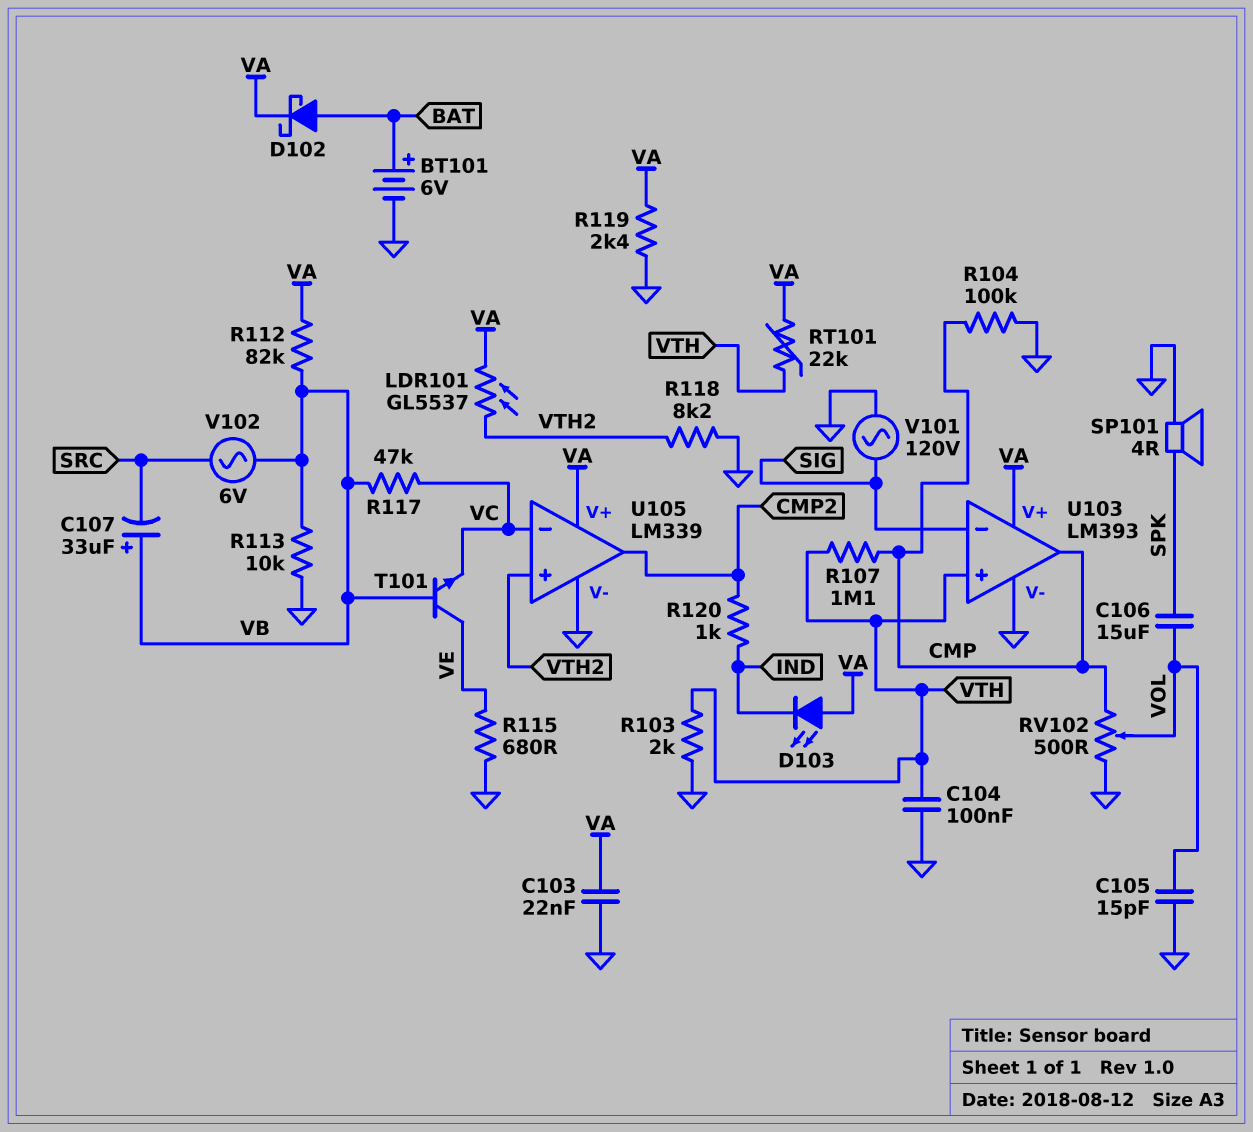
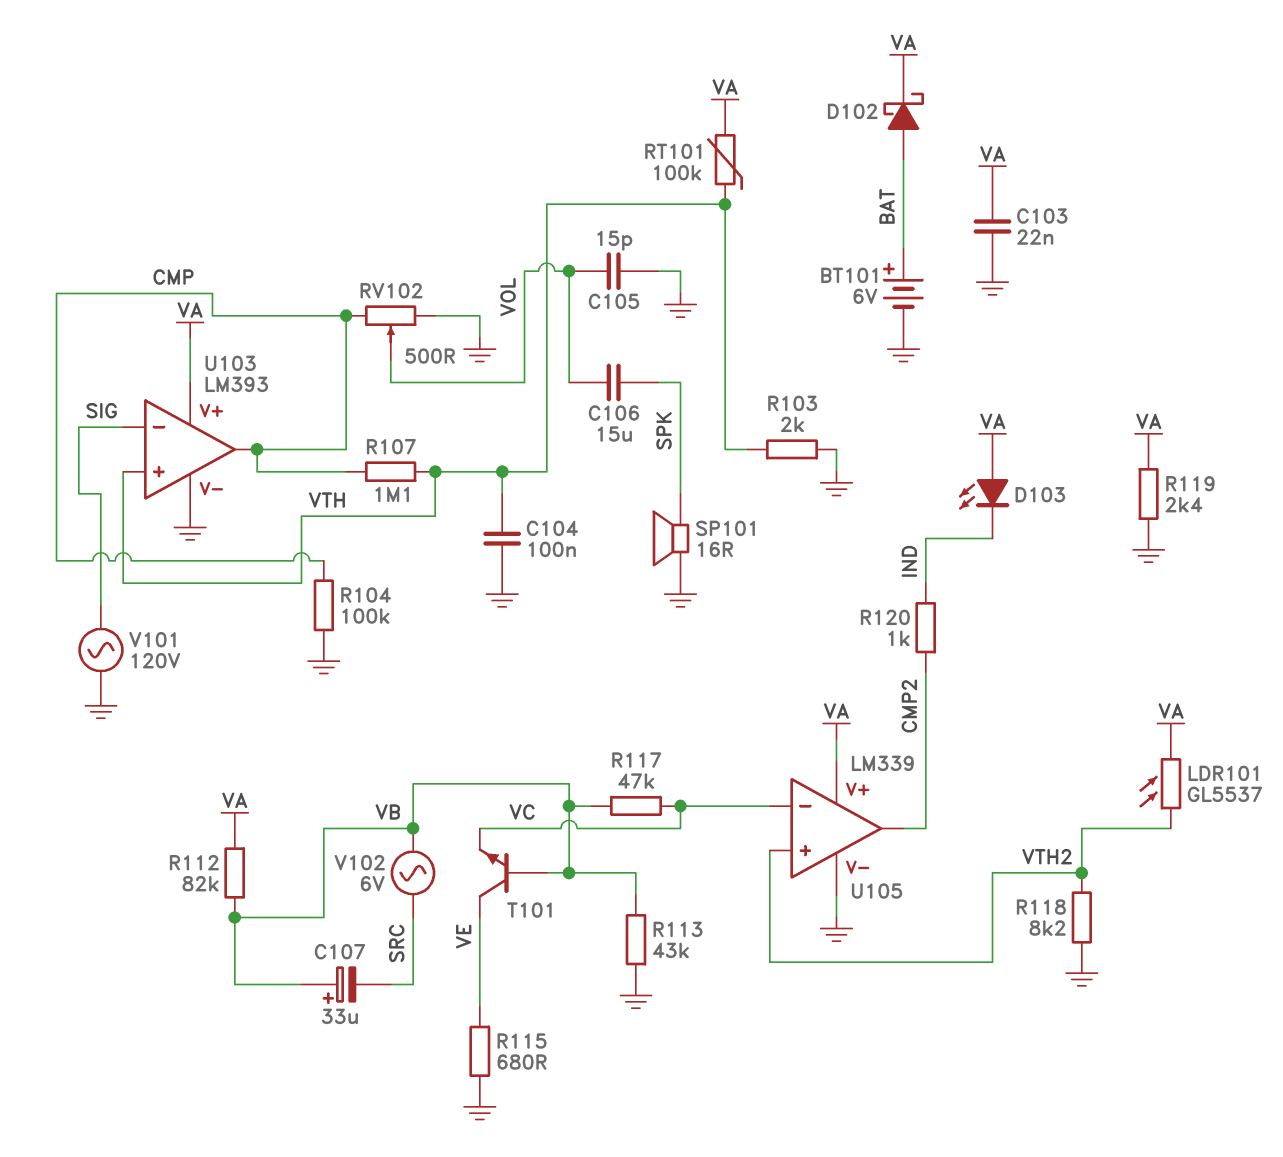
R113: 10k (GND, VB) -> 43k (GND, VB)
RT101: 22k (VA, VTH) -> 100k (VA, VTH)
SP101: speaker 4R (GND, SPK) -> speaker 16R (GND, SPK)

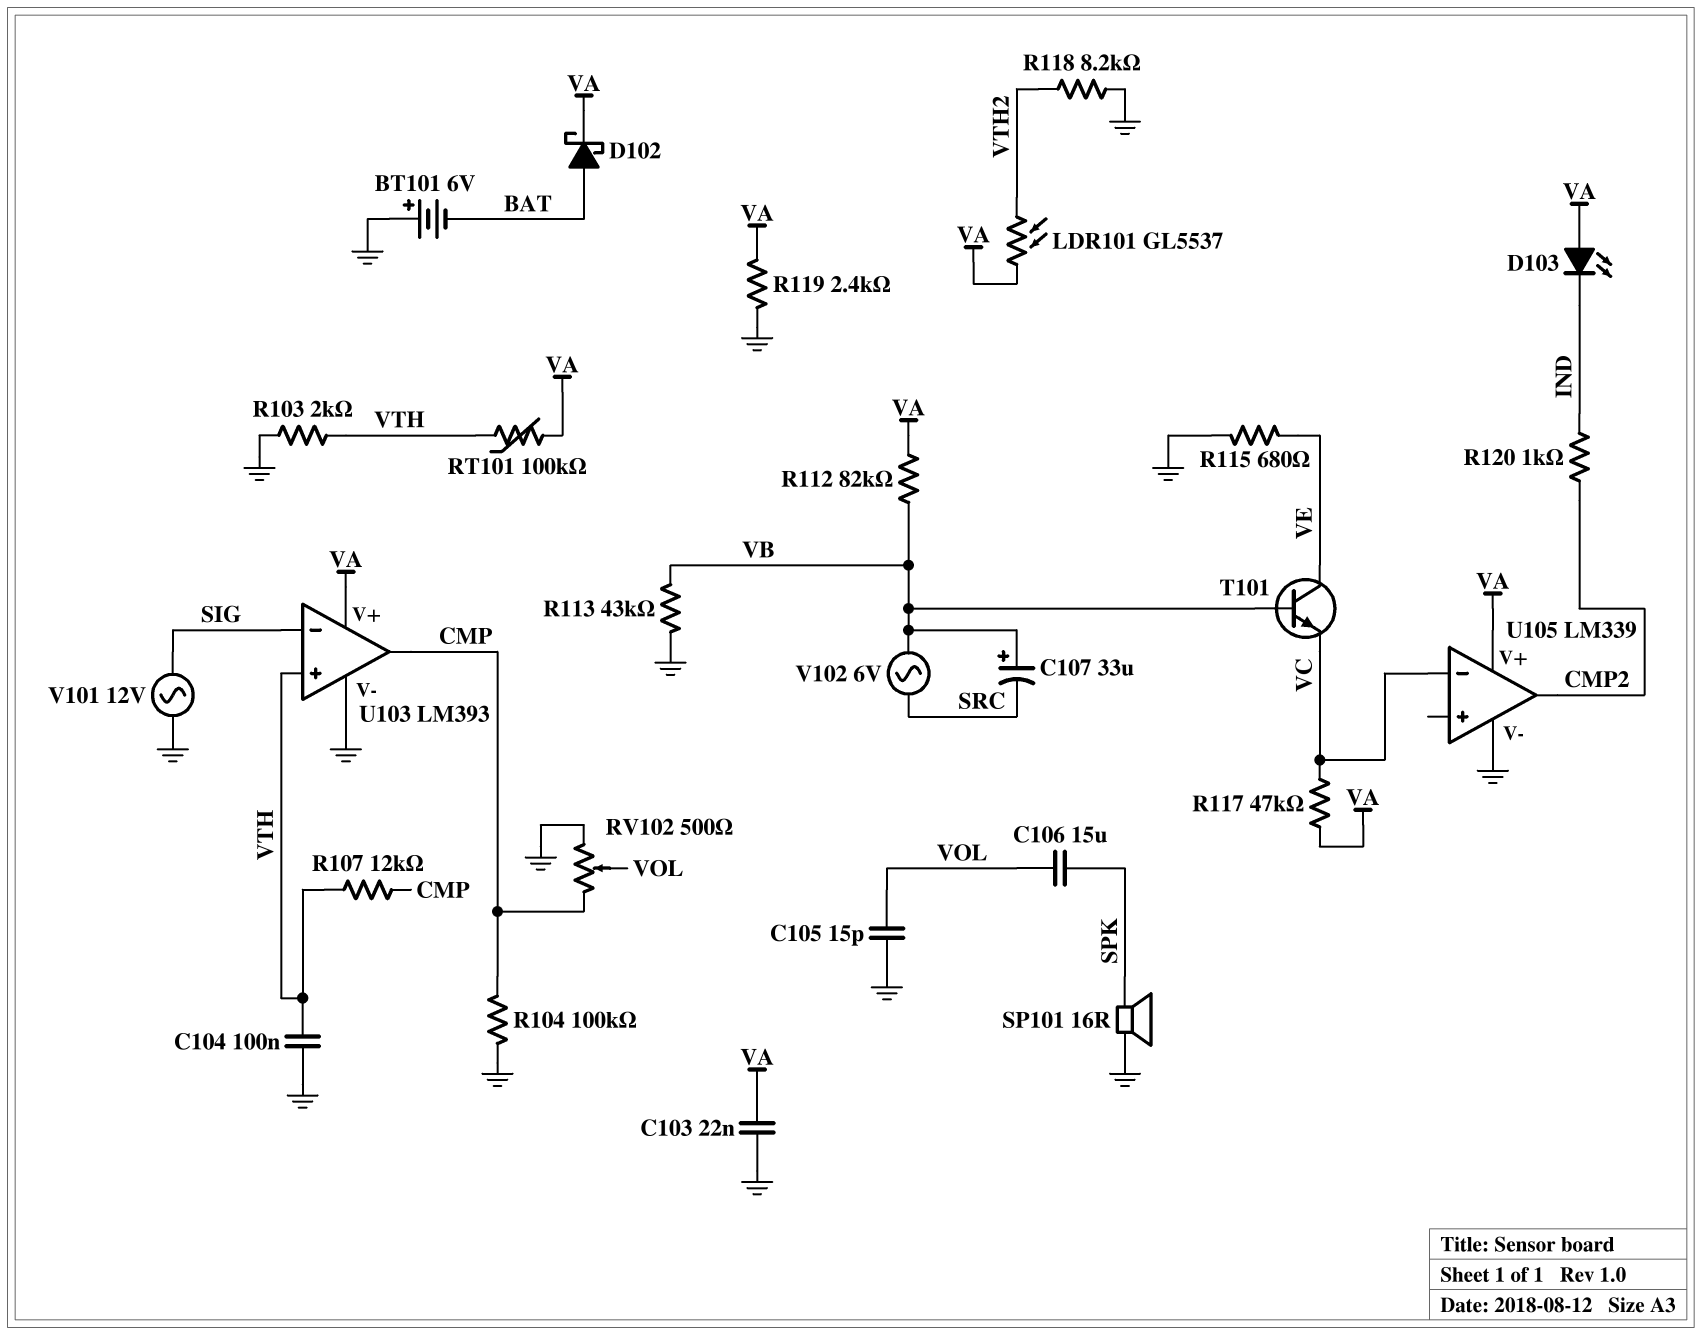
BT101: 6V (plus BAT, minus GND) -> 6V (plus GND, minus BAT)
R107: 1.1M (CMP, VTH) -> 12k (CMP, VTH)
R117: 47k (VB, VC) -> 47k (VA, VC)
U105 pin in+: VTH2 -> none
V101: AC 120V (GND, SIG) -> AC 12V (GND, SIG)

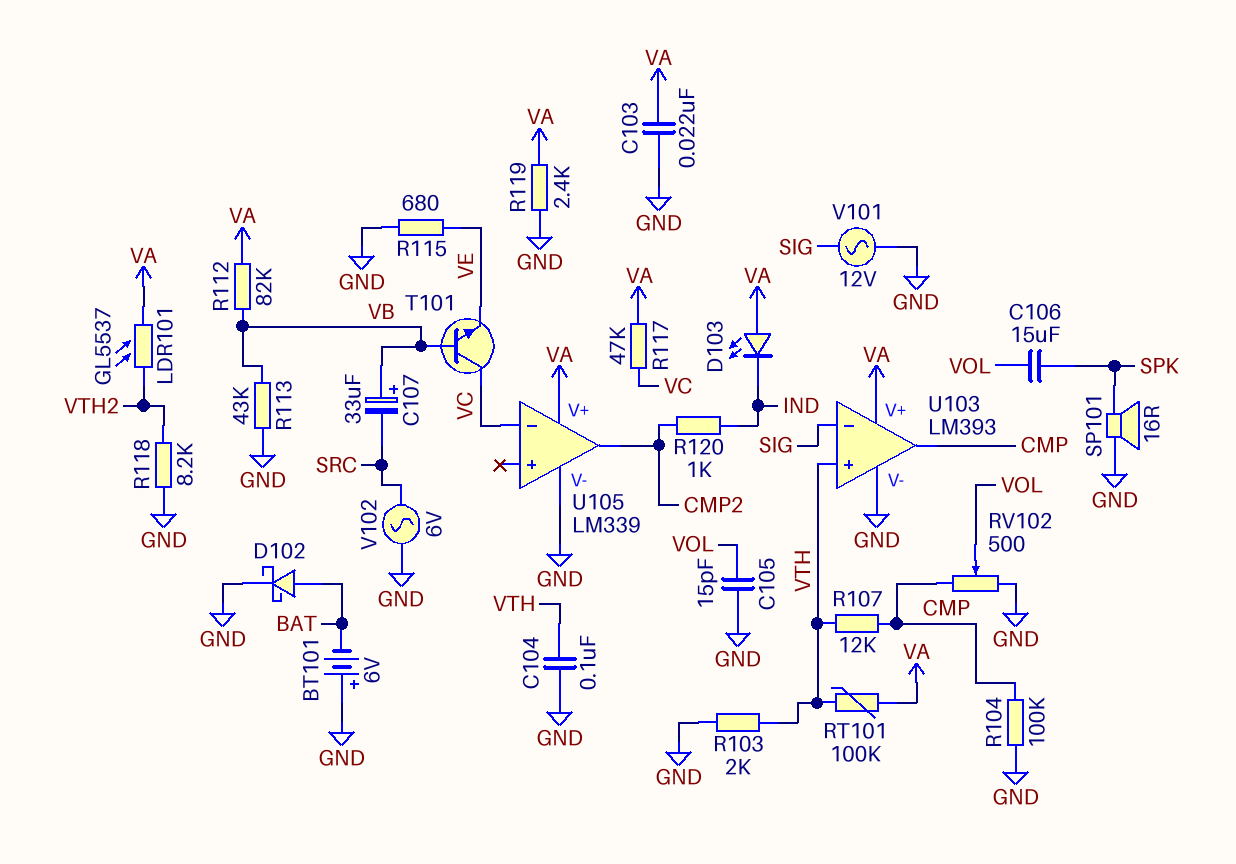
D102: schottky (A BAT, K VA) -> schottky (A BAT, K GND)
T101: NPN (B VB, C VE, E VC) -> NPN (B VB, C VC, E VE)
V102: AC 6V (SRC, VB) -> AC 6V (GND, SRC)

